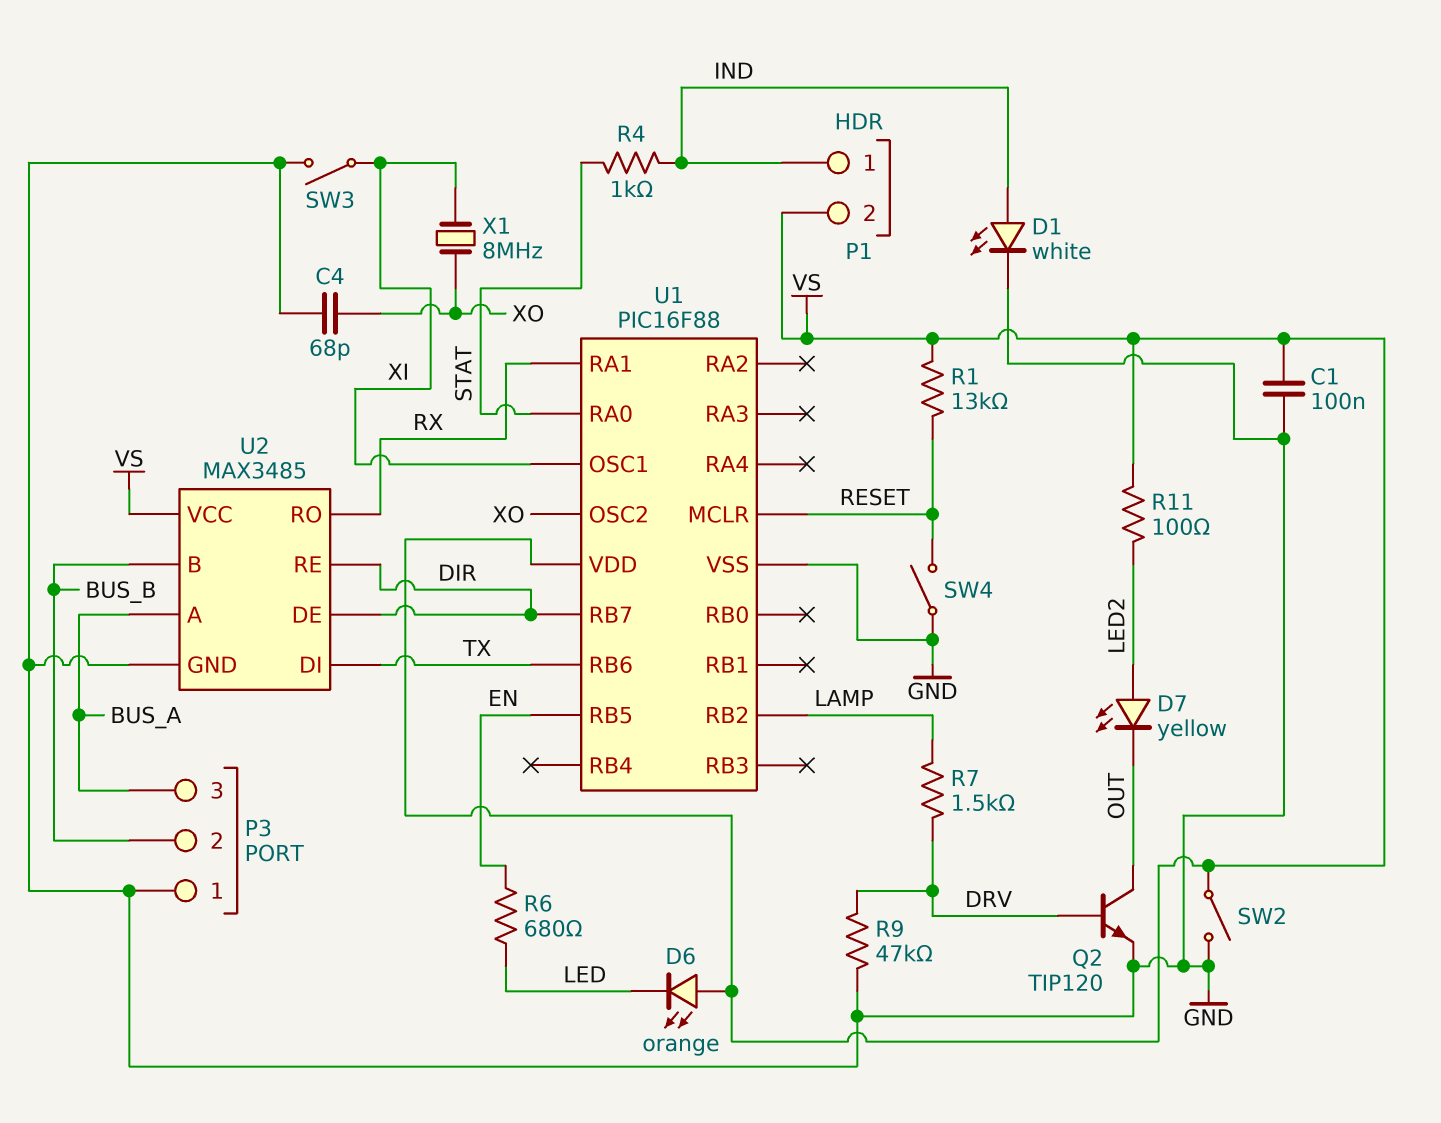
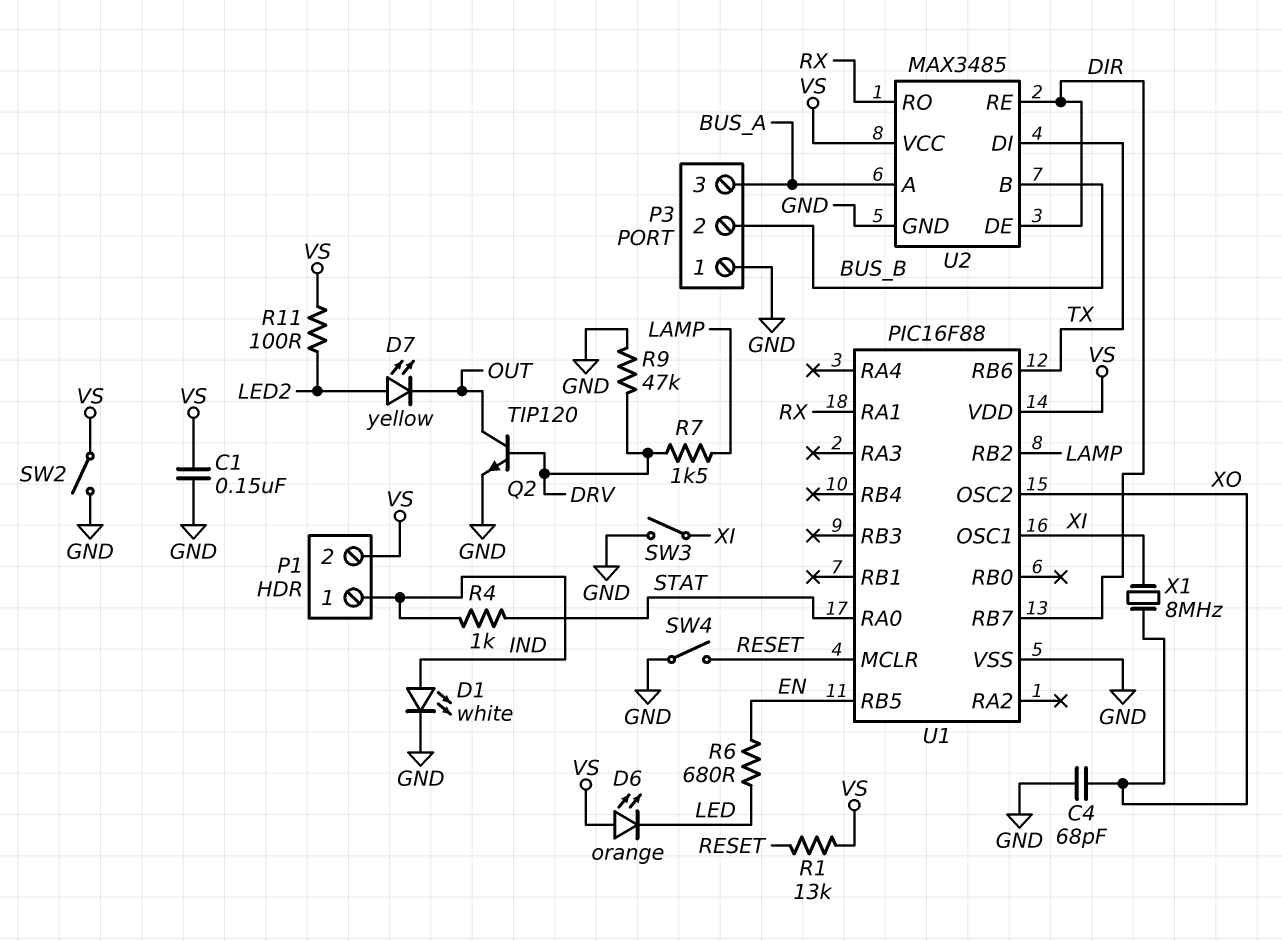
C1: 100nF (GND, VS) -> 150nF (GND, VS)

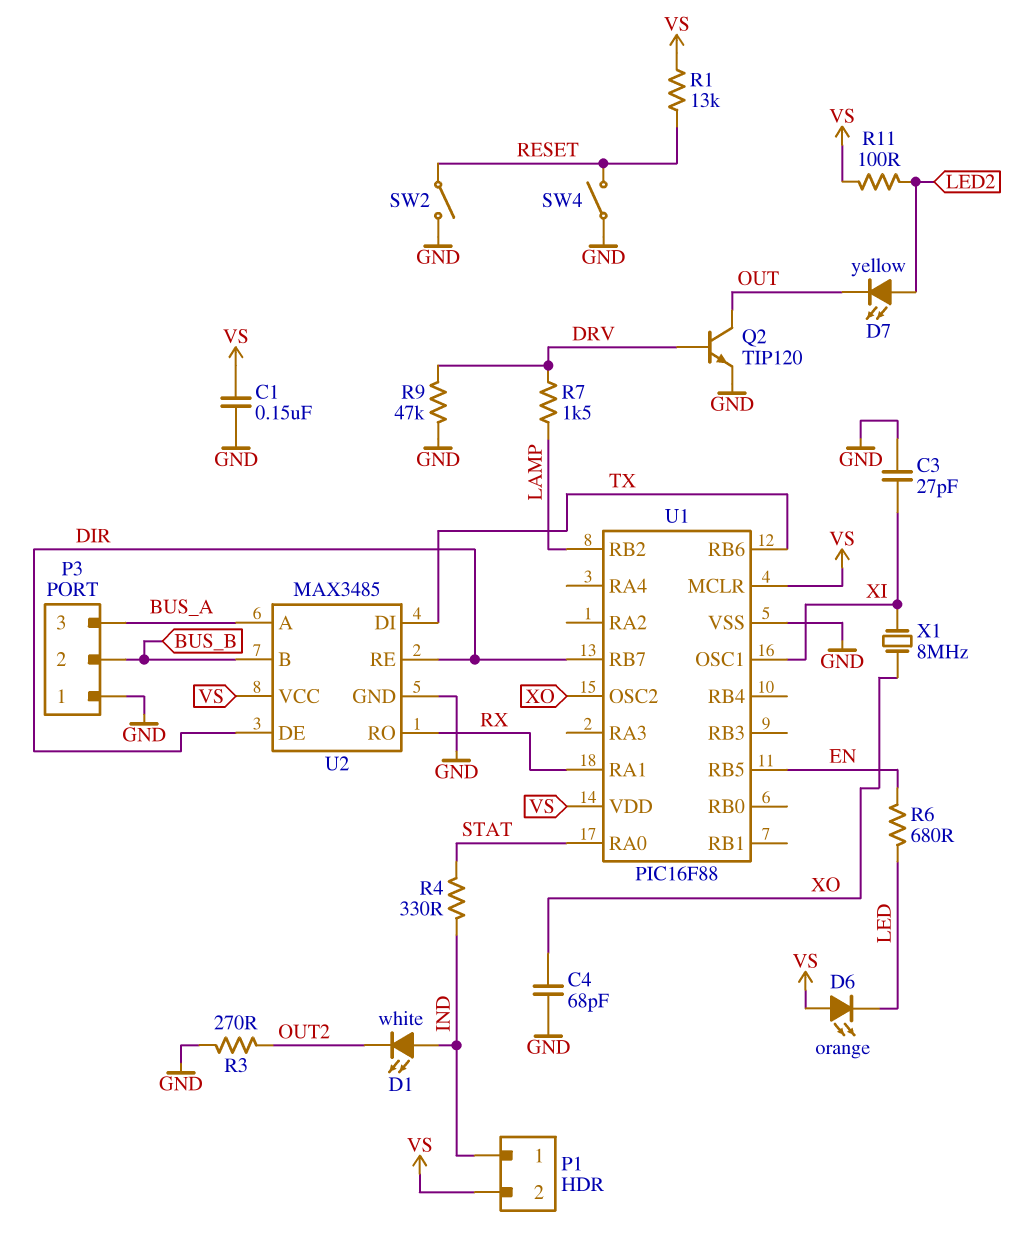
C3: none -> 27pF (GND, XI)
D1: LED white (A IND, K GND) -> LED white (A IND, K OUT2)
R3: none -> 270 (GND, OUT2)
R4: 1k (IND, STAT) -> 330 (IND, STAT)
SW2: switch (GND, VS) -> switch (GND, RESET)
SW3: switch (GND, XI) -> none
U1 pin MCLR: RESET -> VS

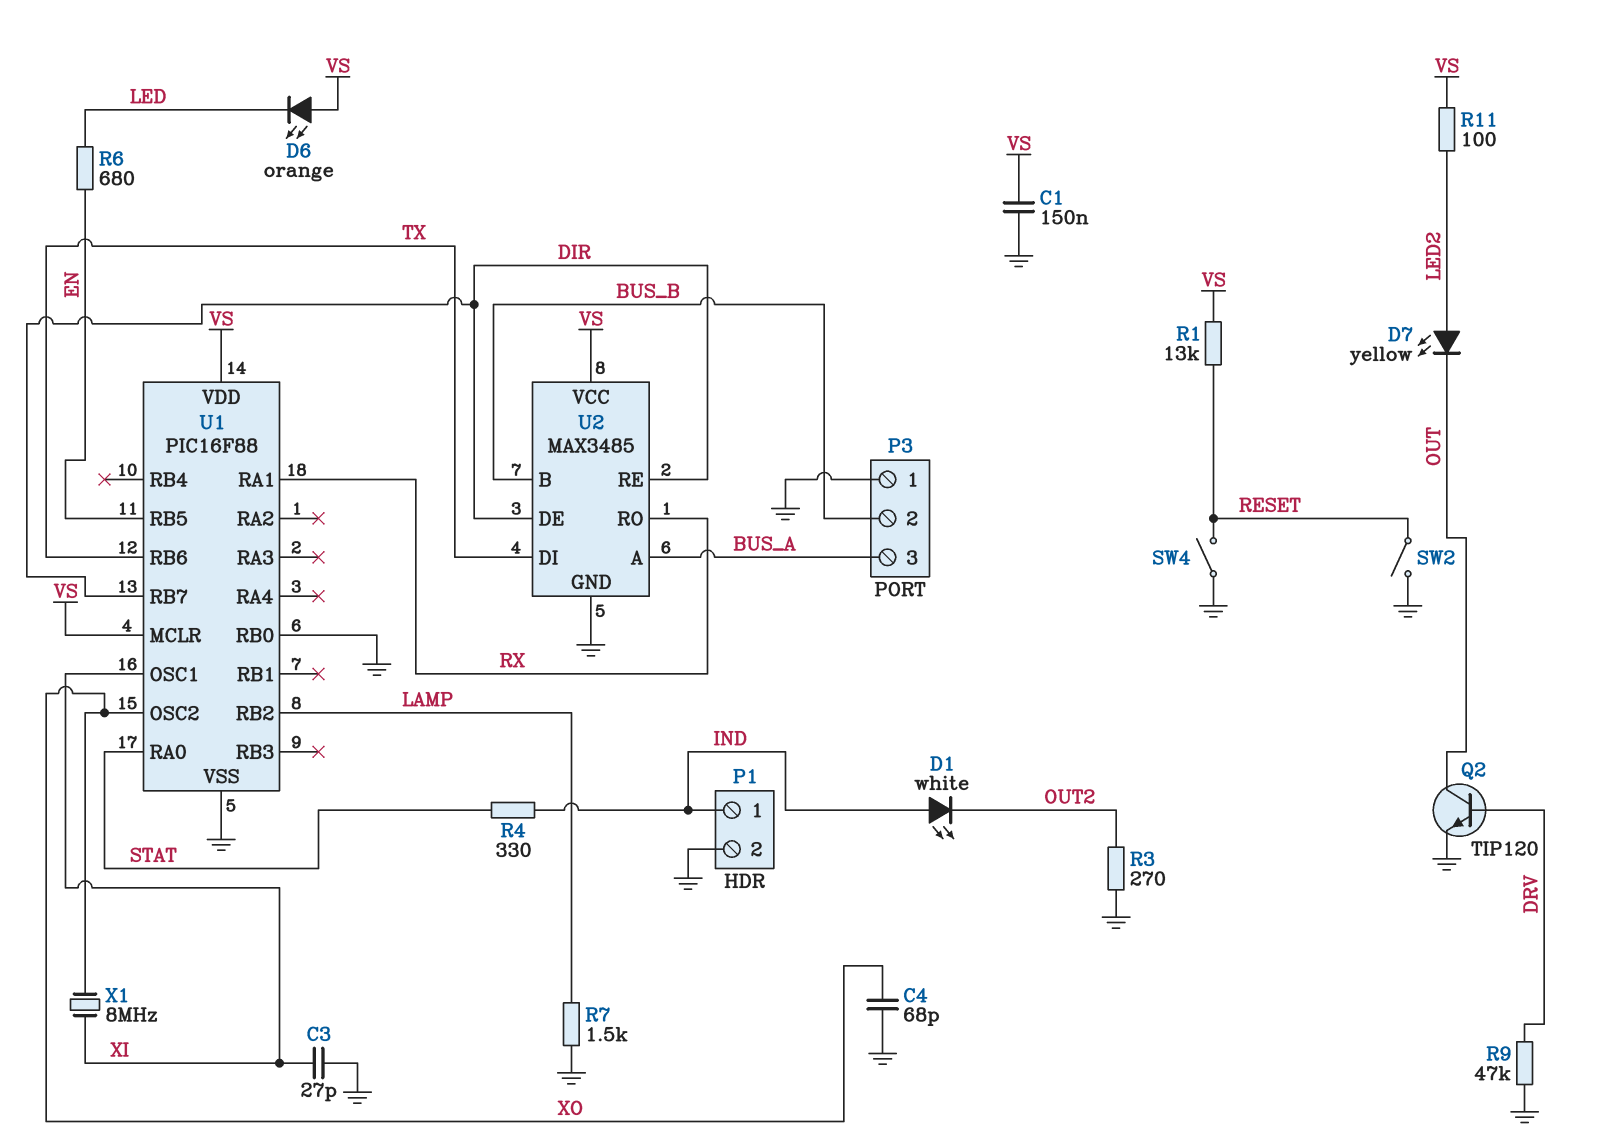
P1 pin 2: VS -> GND
R7: 1.5k (DRV, LAMP) -> 1.5k (GND, LAMP)
U1 pin RB0: none -> GND

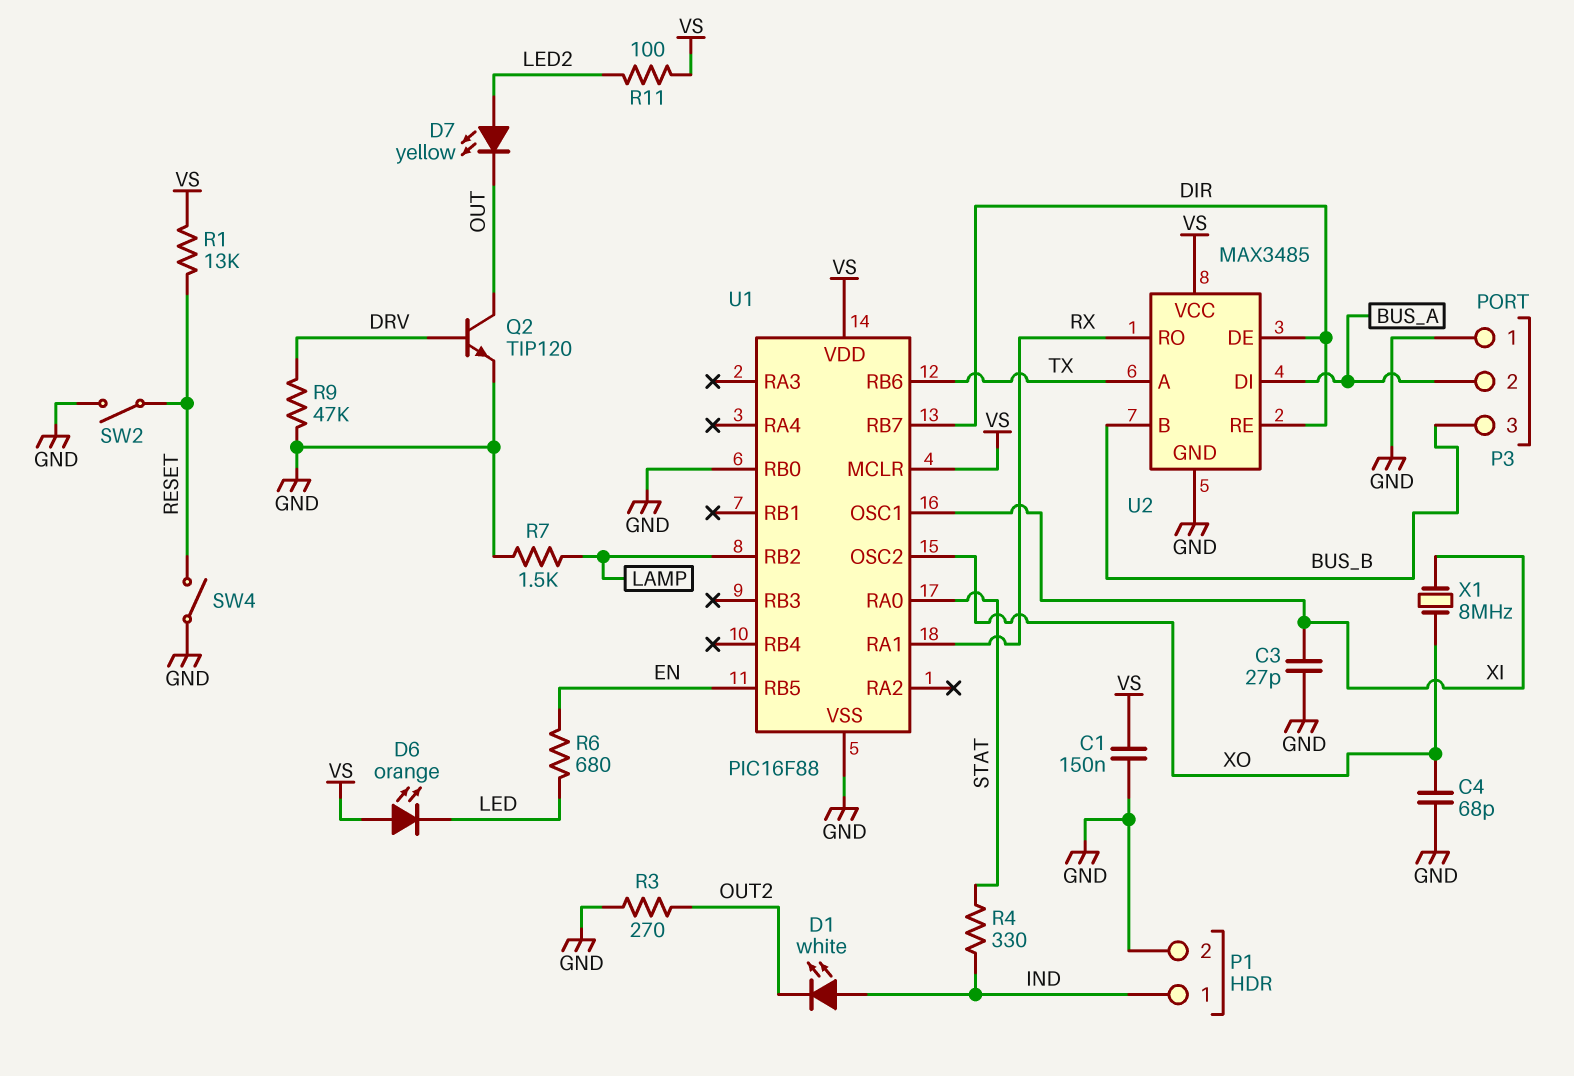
P3 pin 2: BUS_B -> BUS_A
P3 pin 3: BUS_A -> BUS_B
U2 pin A: BUS_A -> TX
U2 pin DI: TX -> BUS_A

